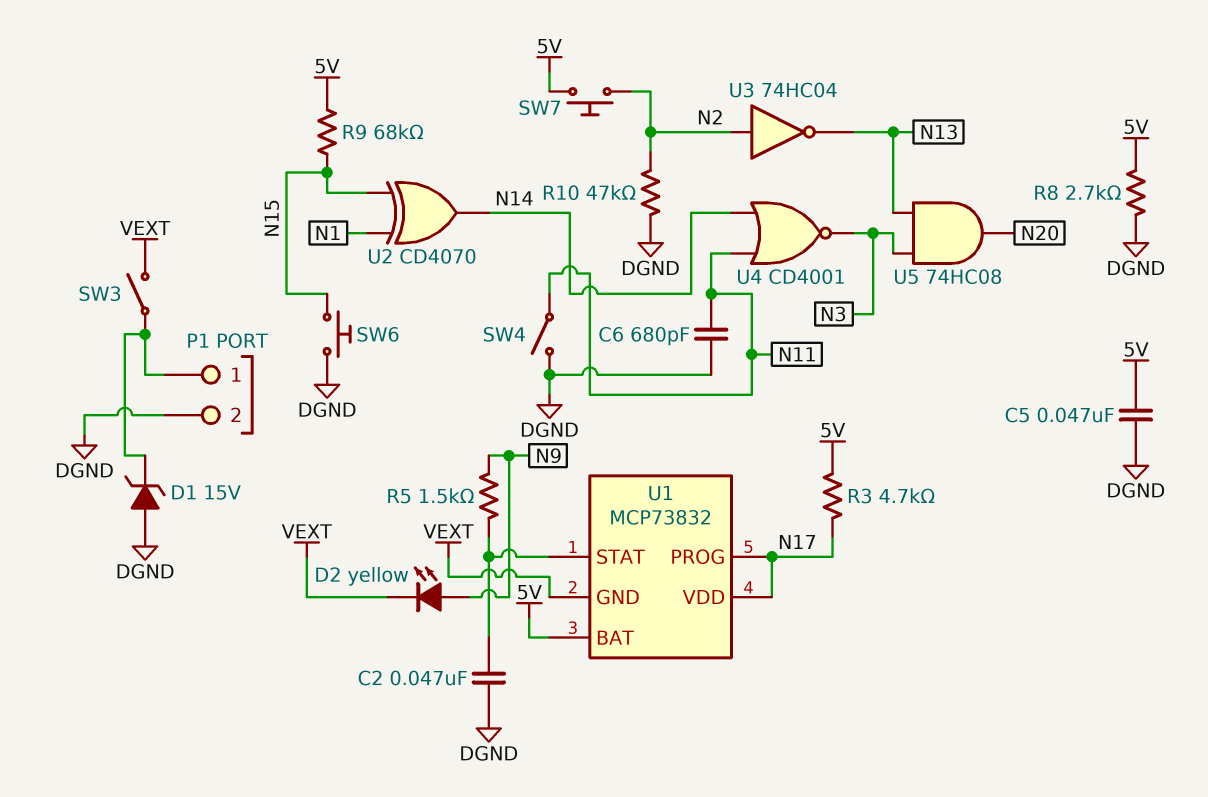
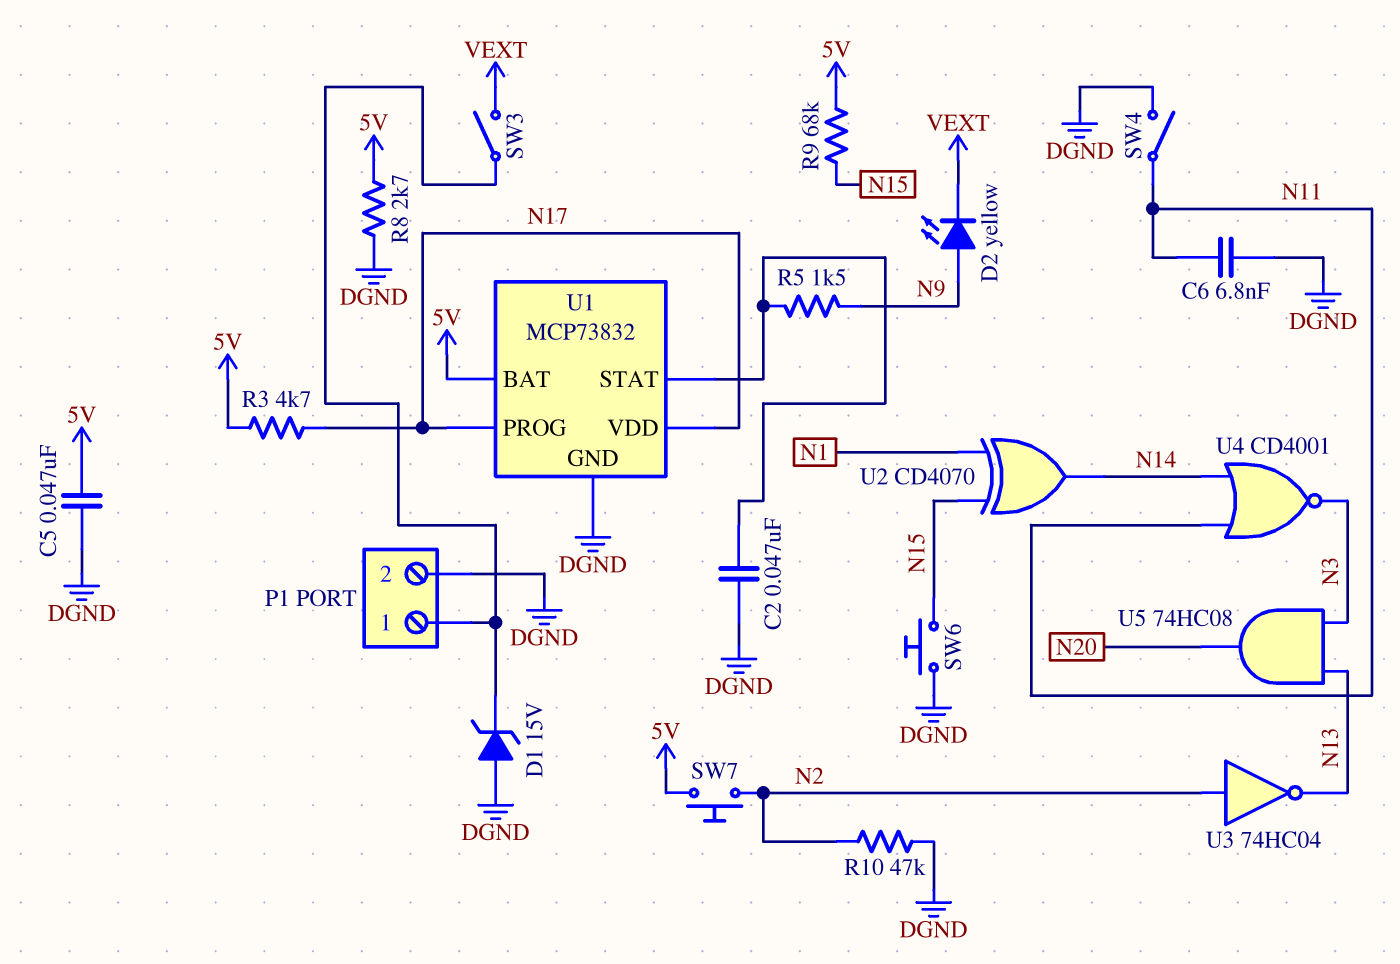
C6: 680pF (DGND, N11) -> 6.8nF (DGND, N11)
U1 pin GND: VEXT -> DGND

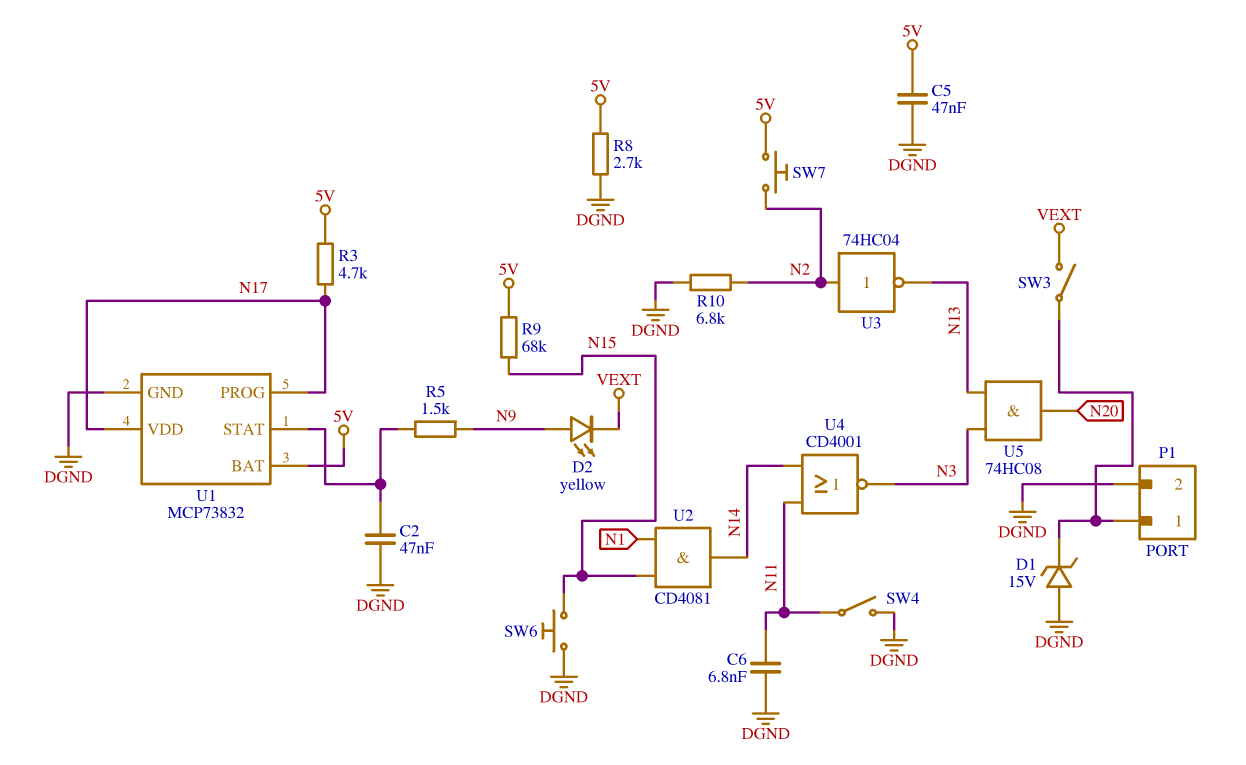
R10: 47k (DGND, N2) -> 6.8k (DGND, N2)
U2: XOR CD4070 (in N1, in N15, out N14) -> AND CD4081 (in N1, in N15, out N14)

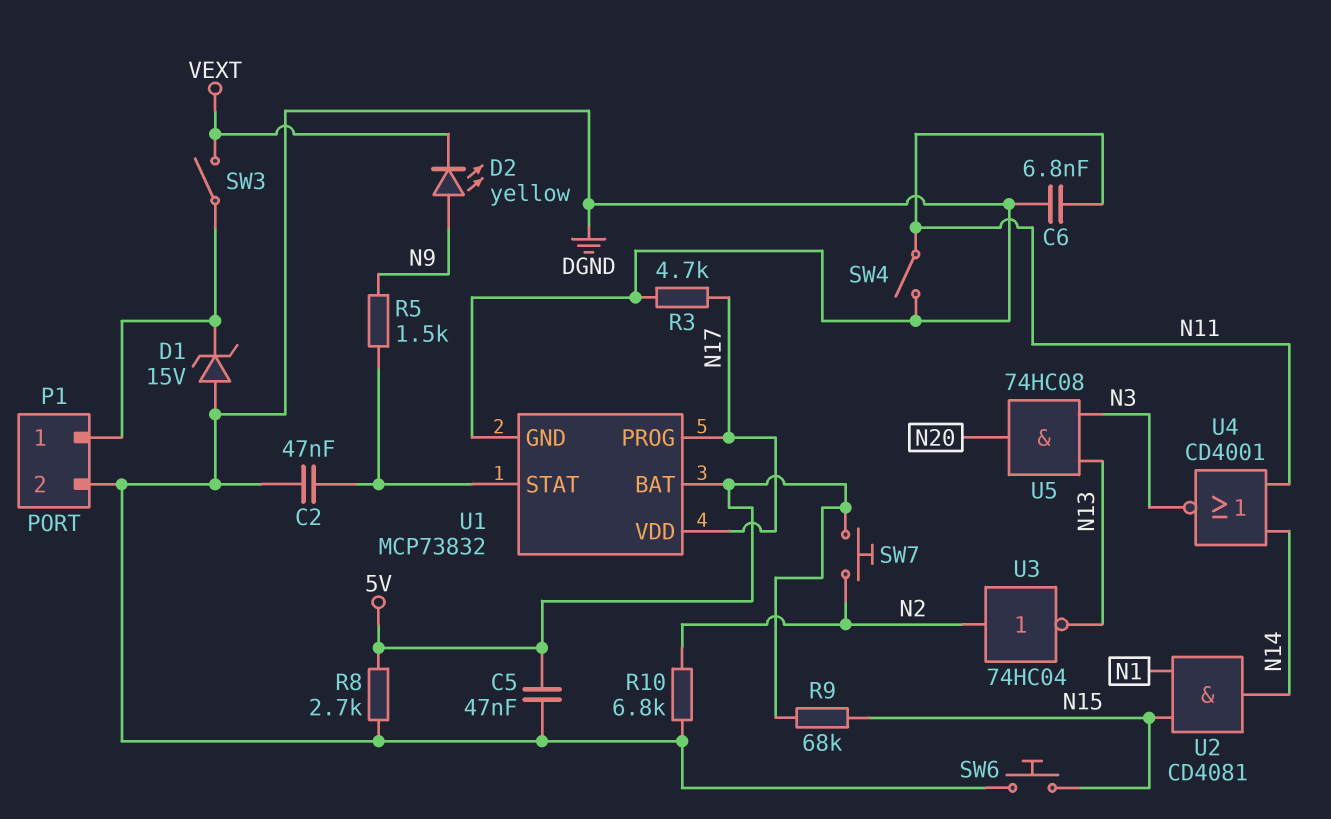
R3: 4.7k (5V, N17) -> 4.7k (DGND, N17)

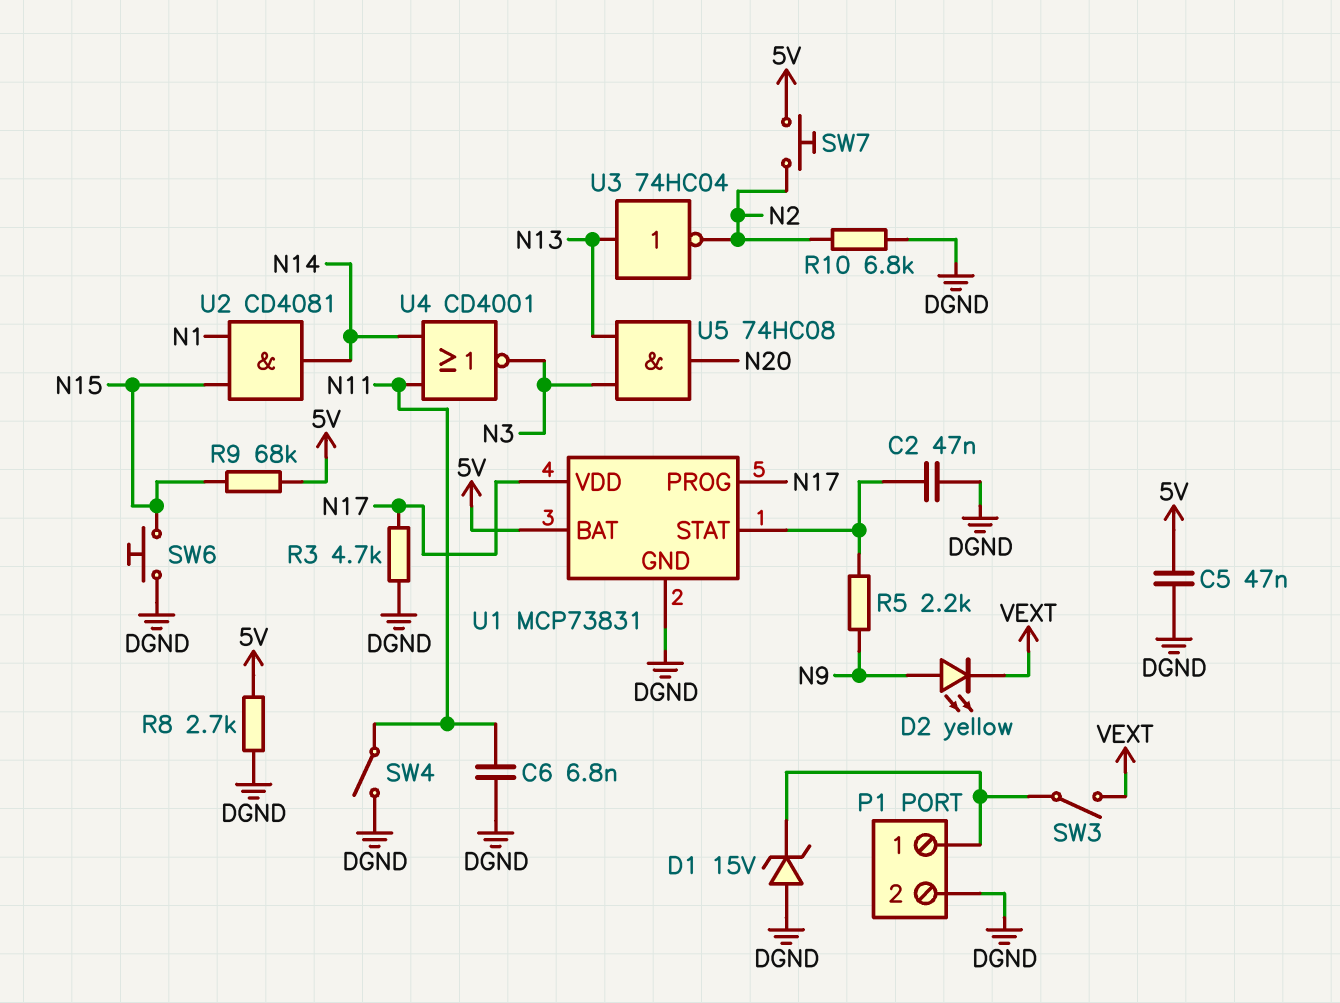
R5: 1.5k (N9, U1/STAT) -> 2.2k (N9, U1/STAT)
U1: MCP73832 -> MCP73831
U3: NOT 74HC04 (in N2, out N13) -> NOT 74HC04 (in N13, out N2)

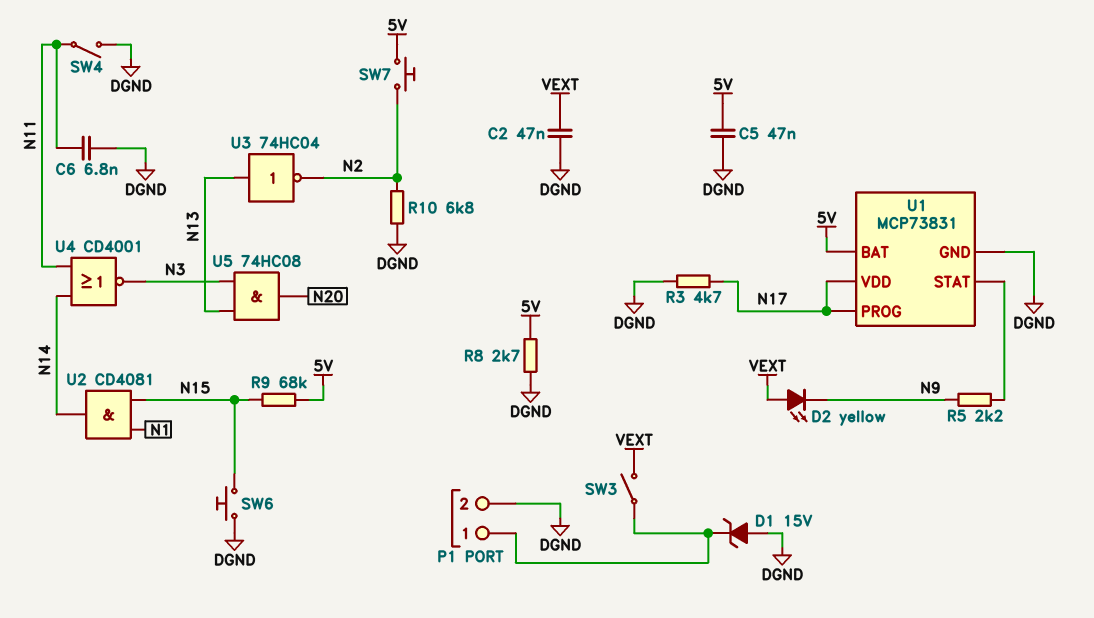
C2: 47nF (DGND, U1/STAT) -> 47nF (DGND, VEXT)
D2: LED yellow (A N9, K VEXT) -> LED yellow (A VEXT, K N9)

